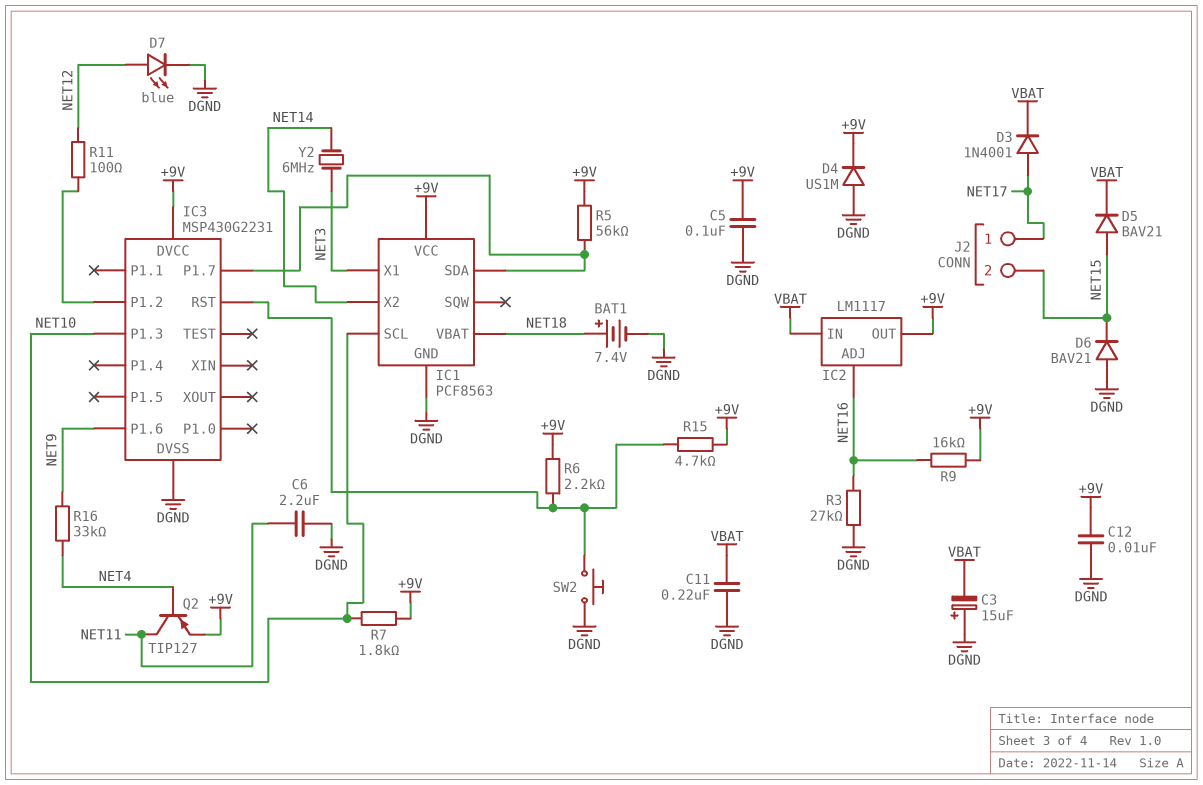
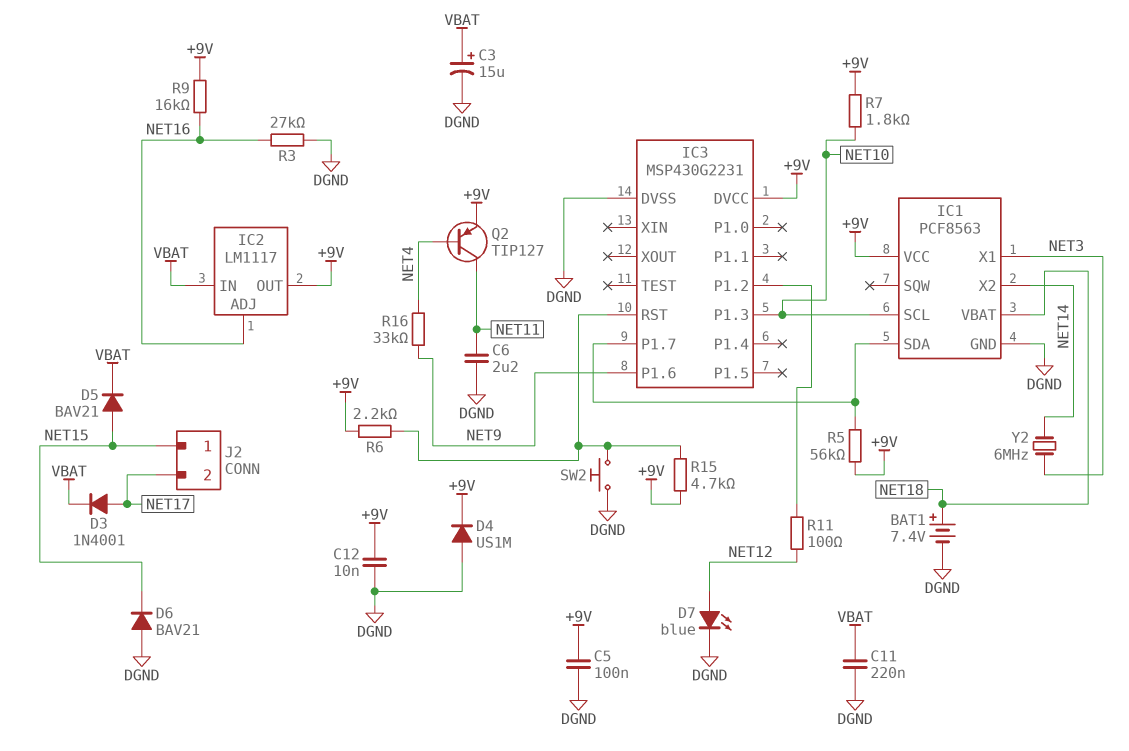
C3: 15uF (plus DGND, minus VBAT) -> 15uF (plus VBAT, minus DGND)
J2 pin 1: NET17 -> NET15
J2 pin 2: NET15 -> NET17

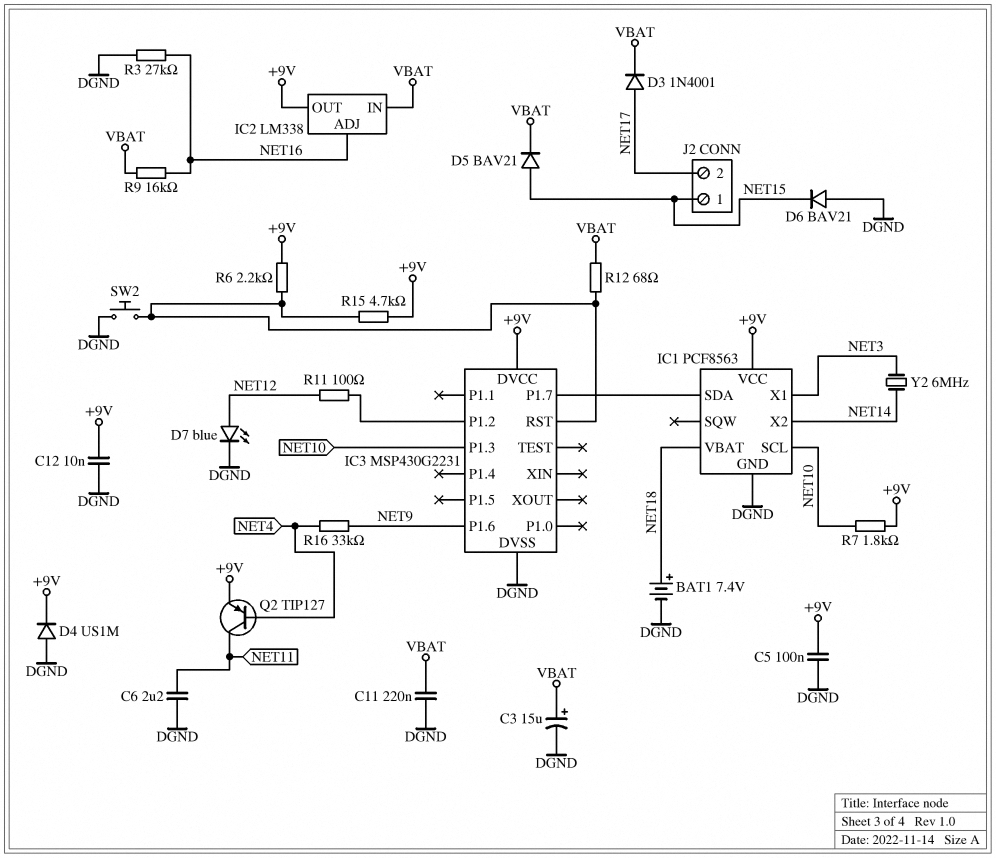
IC2: LM1117 -> LM338
R5: 56k (+9V, IC1/SDA) -> none
R9: 16k (+9V, NET16) -> 16k (NET16, VBAT)
R12: none -> 68 (IC3/RST, VBAT)

